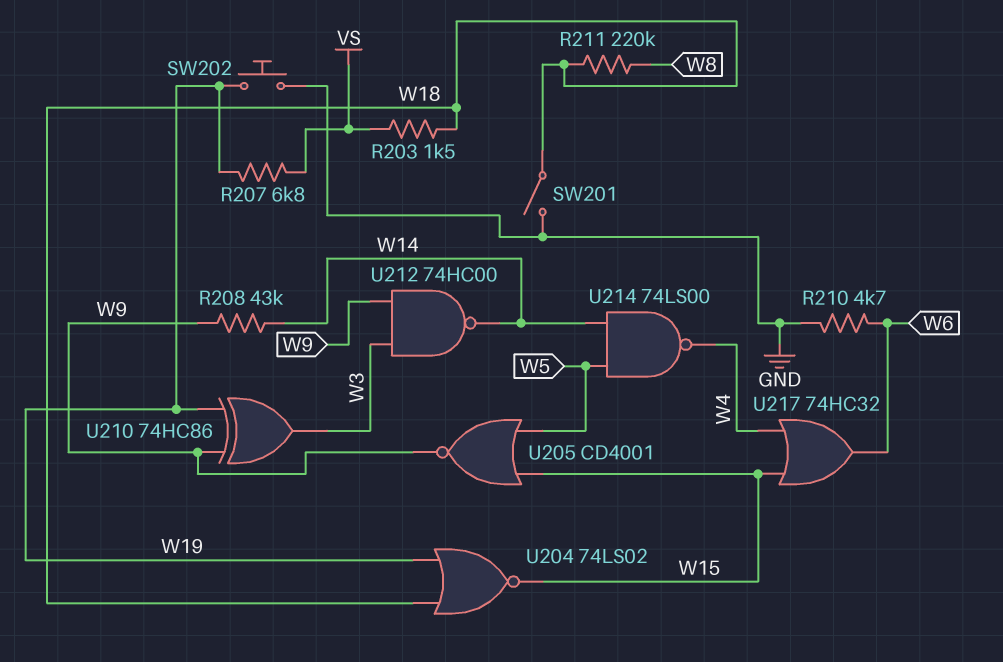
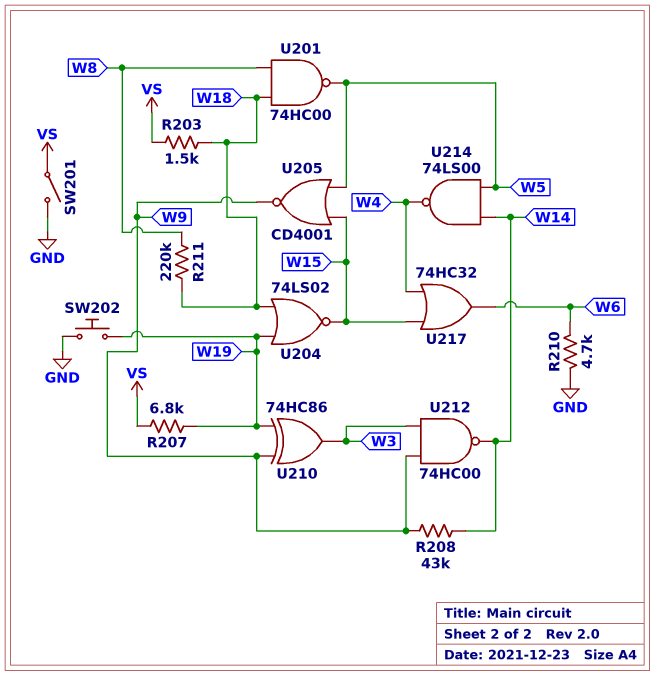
SW201: switch (GND, W18) -> switch (GND, VS)
U201: none -> NAND 74HC00 (in W8, in W18, out W5)

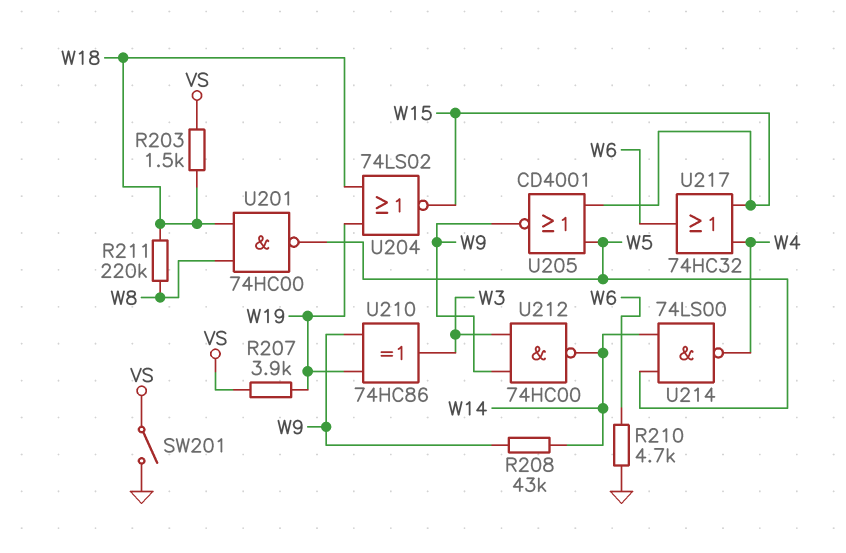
R207: 6.8k (VS, W19) -> 3.9k (VS, W19)
SW202: button (GND, W19) -> none

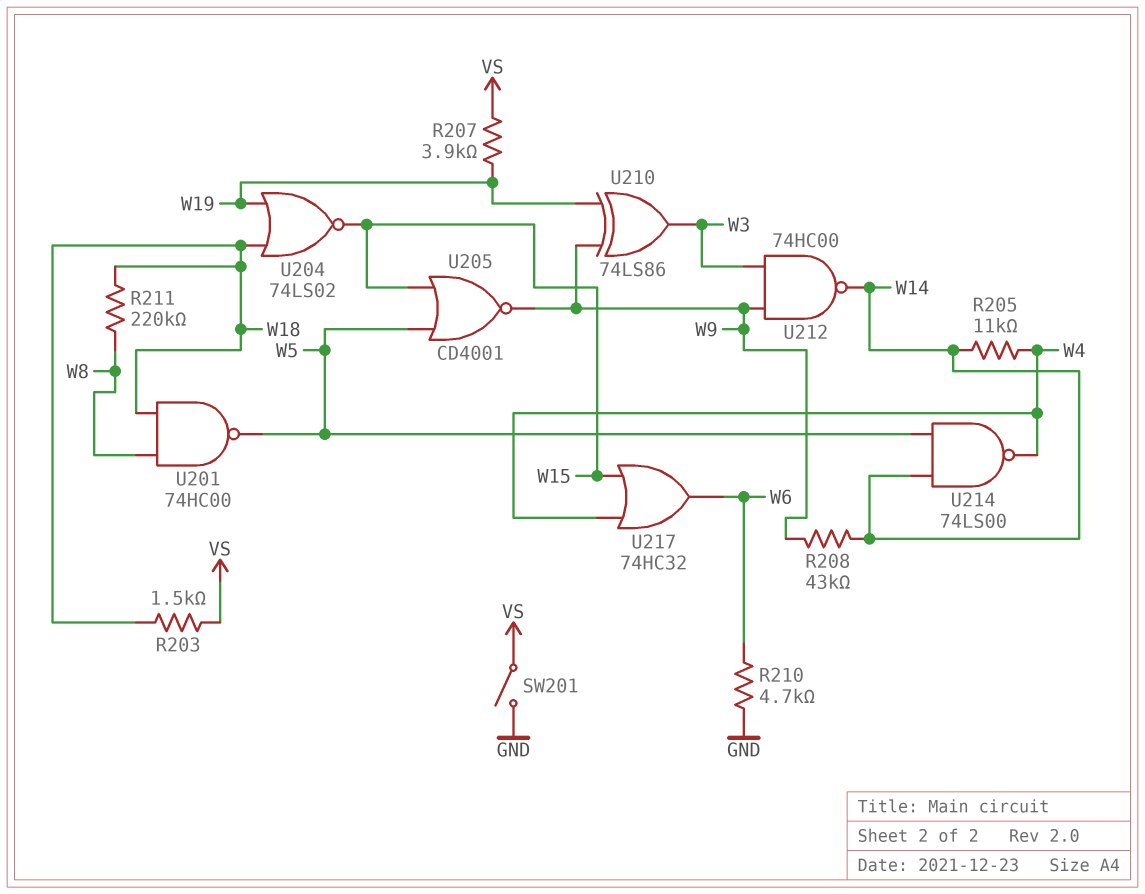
R205: none -> 11k (W4, W14)
U210: XOR 74HC86 (in W9, in W19, out W3) -> XOR 74LS86 (in W9, in W19, out W3)

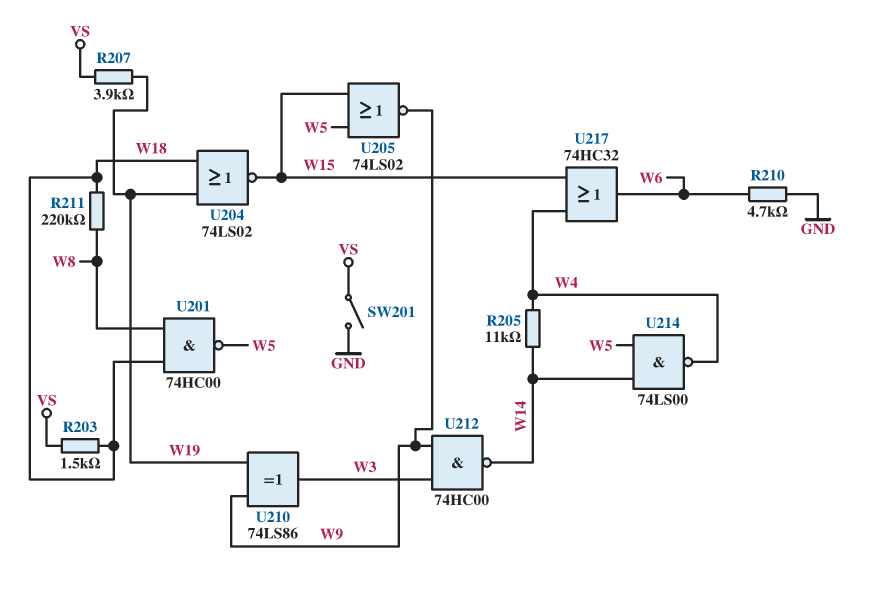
R208: 43k (W9, W14) -> none
U205: NOR CD4001 (in W5, in W15, out W9) -> NOR 74LS02 (in W5, in W15, out W9)

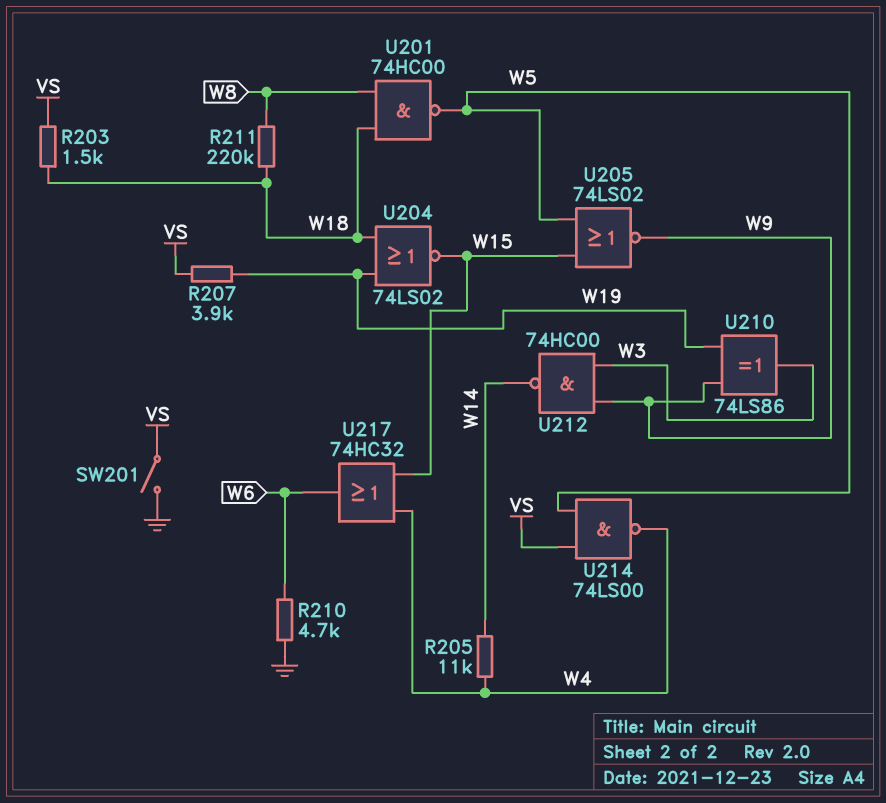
U214: NAND 74LS00 (in W5, in W14, out W4) -> NAND 74LS00 (in VS, in W5, out W4)

